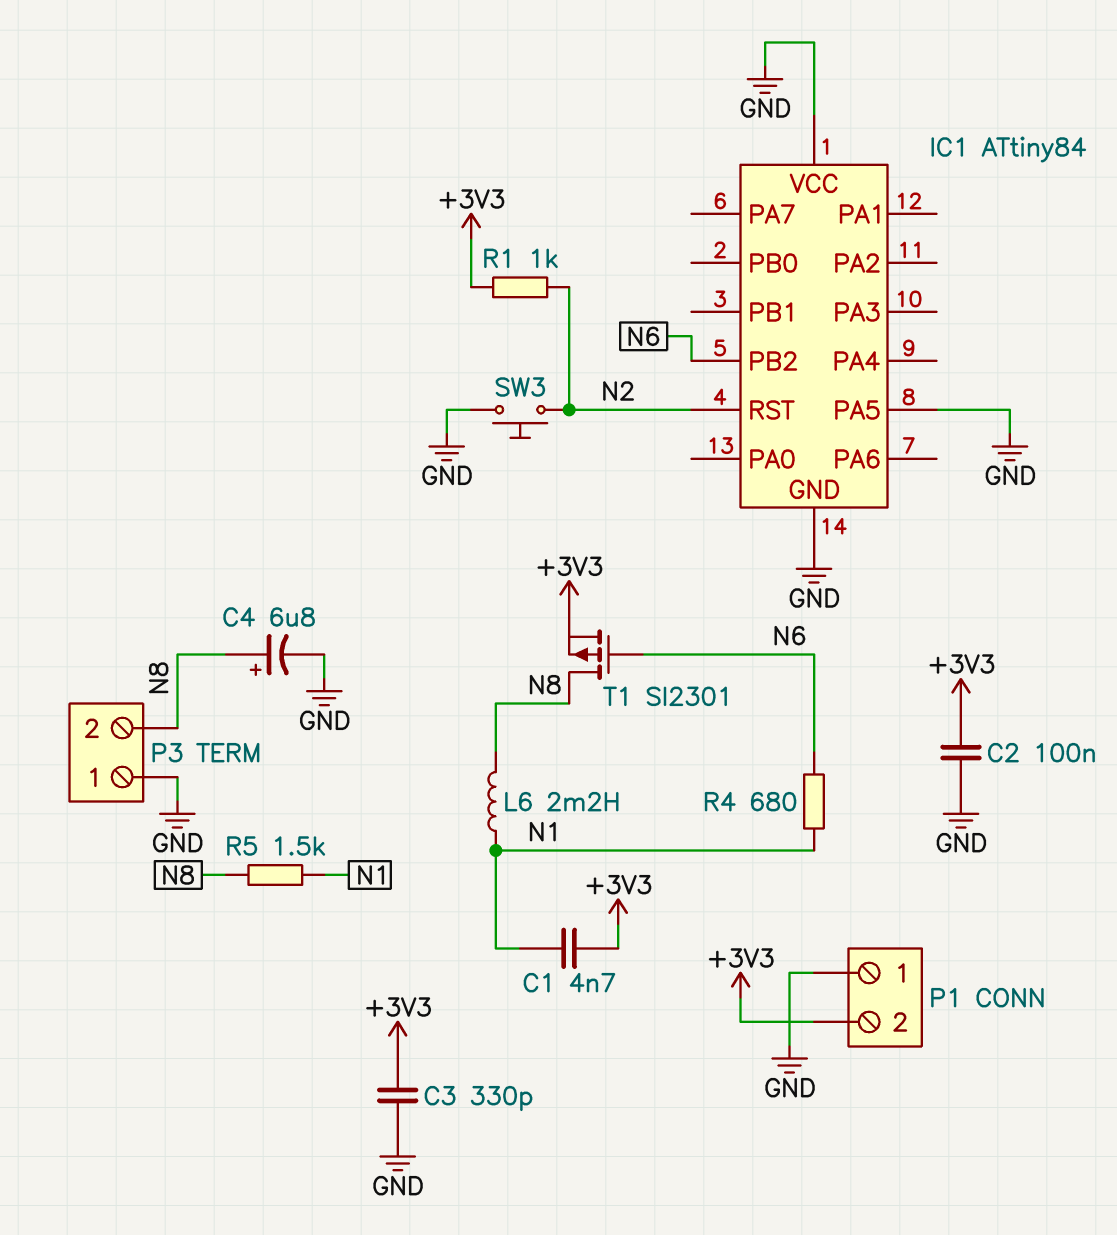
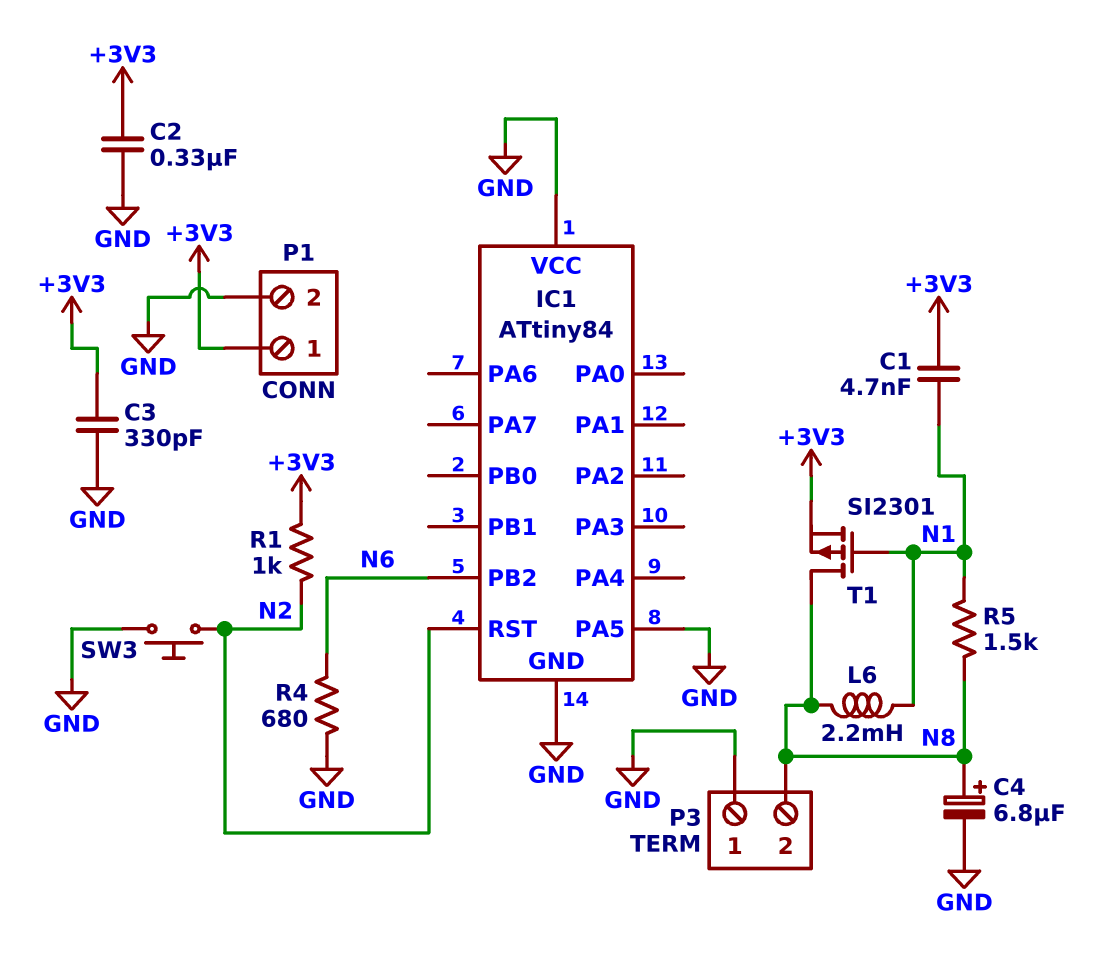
C2: 100nF (+3V3, GND) -> 330nF (+3V3, GND)
P1 pin 1: GND -> +3V3
P1 pin 2: +3V3 -> GND
R4: 680 (N1, N6) -> 680 (GND, N6)
T1: PMOS SI2301 (G N6, D N8, S +3V3) -> PMOS SI2301 (G N1, D N8, S +3V3)

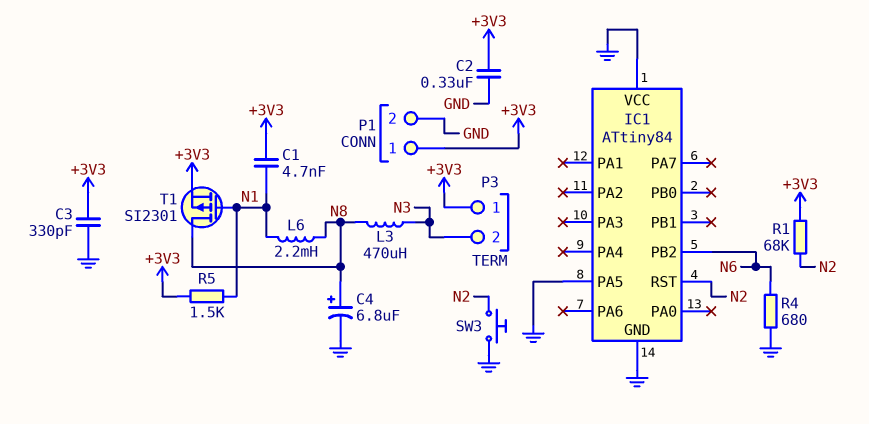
L3: none -> 470uH (N3, N8)
P3 pin 1: GND -> +3V3
P3 pin 2: N8 -> N3
R1: 1k (+3V3, N2) -> 68k (+3V3, N2)
R5: 1.5k (N1, N8) -> 1.5k (+3V3, N1)

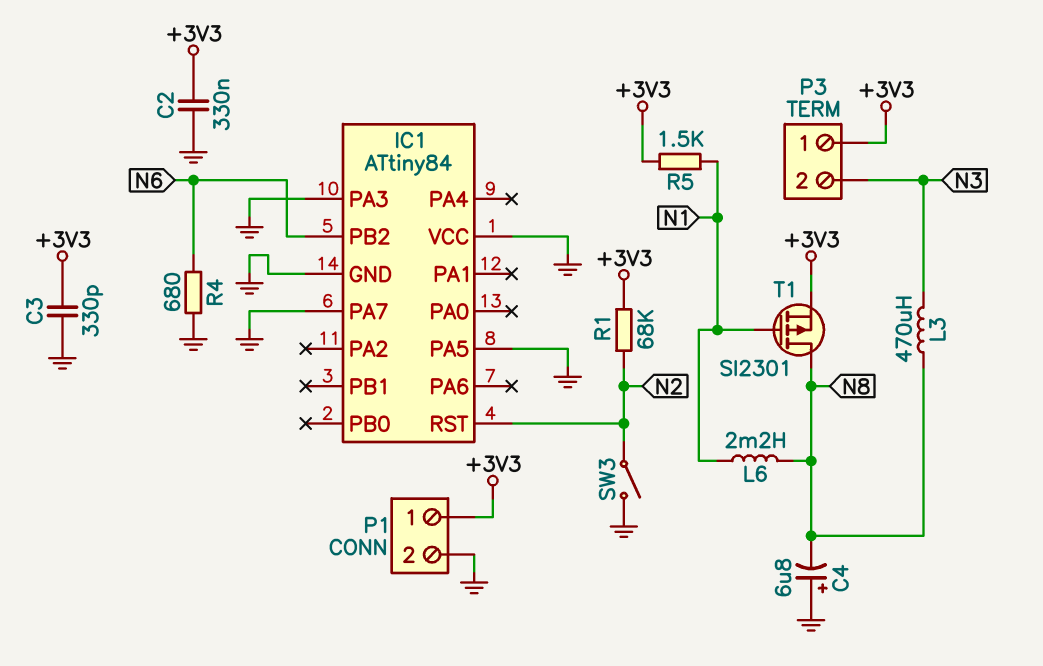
C1: 4.7nF (+3V3, N1) -> none
C4: 6.8uF (plus N8, minus GND) -> 6.8uF (plus GND, minus N8)
IC1 pin PA3: none -> GND
IC1 pin PA7: none -> GND
SW3: button (GND, N2) -> switch (GND, N2)

